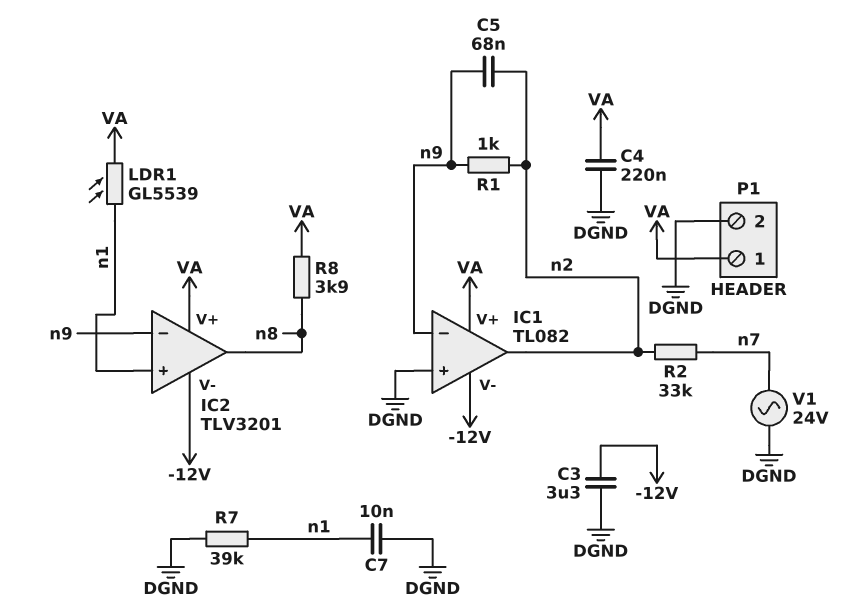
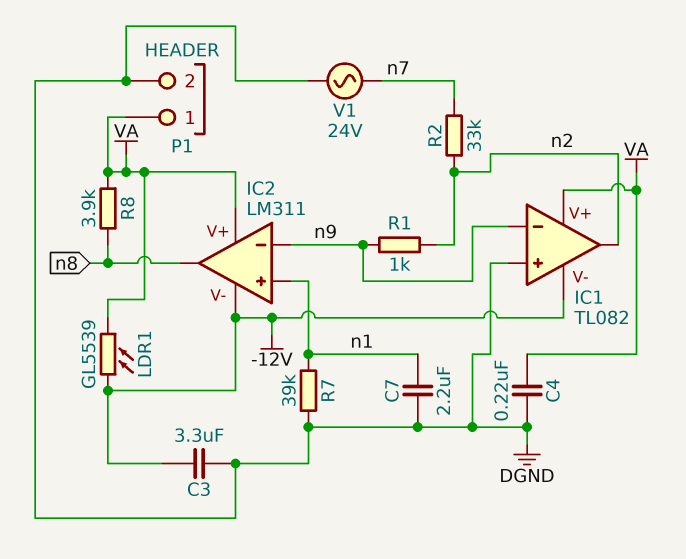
C5: 68nF (n2, n9) -> none
C7: 10nF (DGND, n1) -> 2.2uF (DGND, n1)
IC2: TLV3201 -> LM311
LDR1: GL5539 (VA, n1) -> GL5539 (-12V, VA)

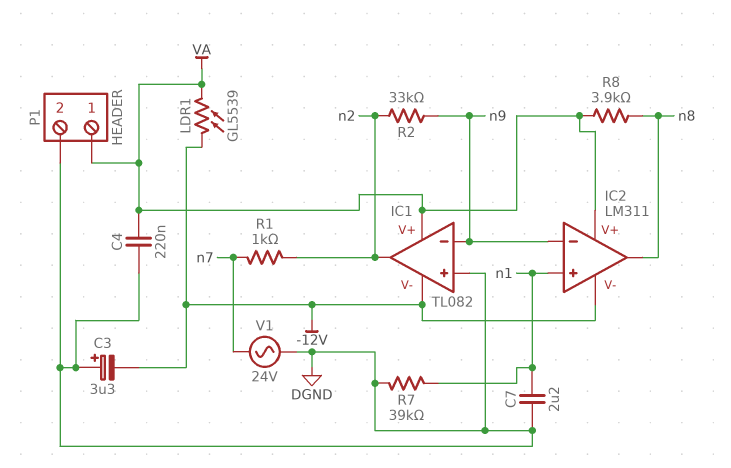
C3: 3.3uF (-12V, DGND) -> 3.3uF (plus DGND, minus -12V)
R1: 1k (n2, n9) -> 1k (n2, n7)
R2: 33k (n2, n7) -> 33k (n2, n9)

